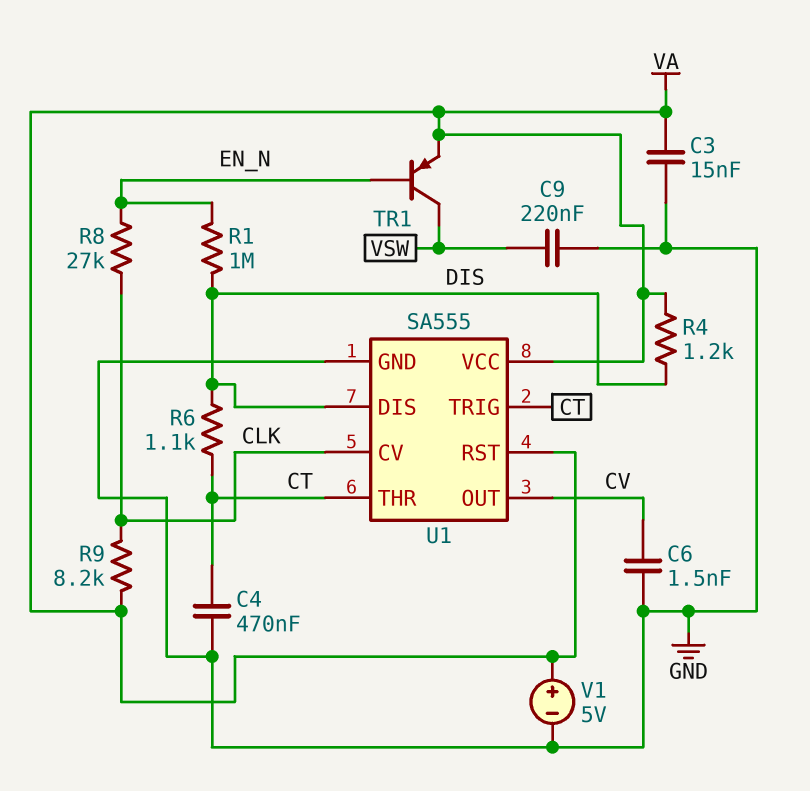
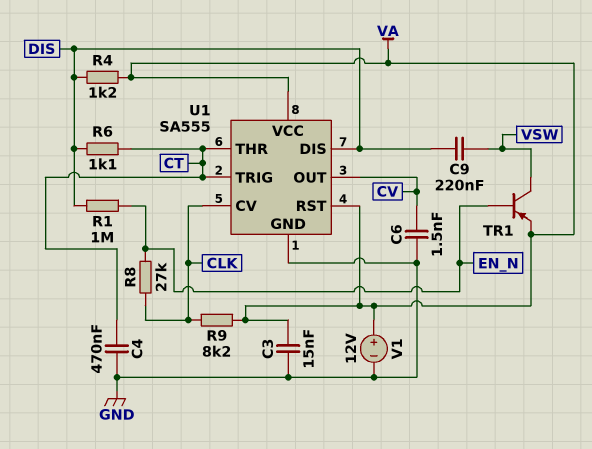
C9: 220nF (GND, VSW) -> 220nF (DIS, VSW)
V1: 5V (plus VA, minus GND) -> 12V (plus VA, minus GND)

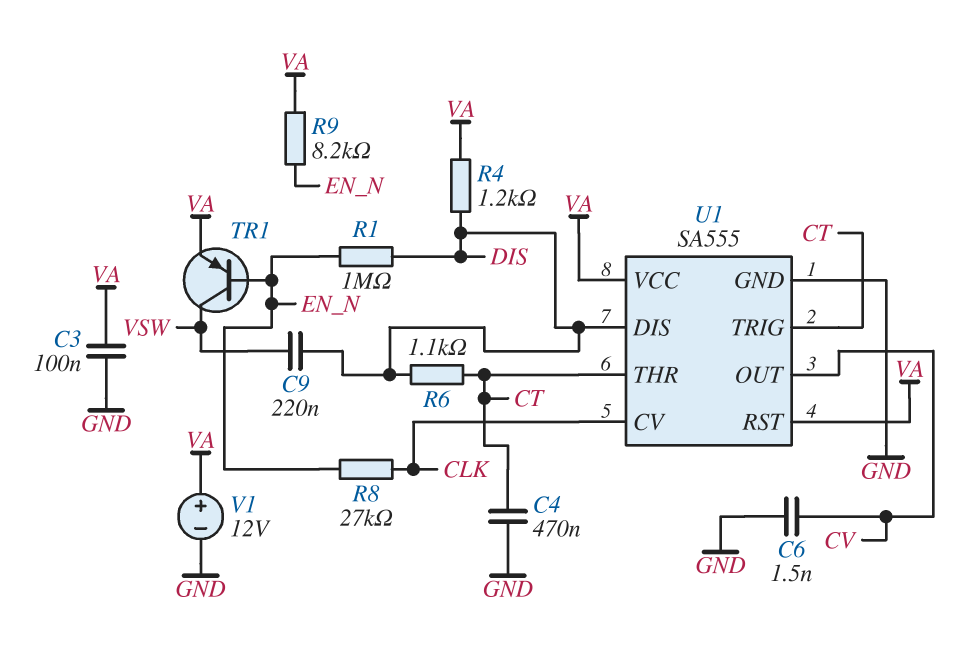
C3: 15nF (GND, VA) -> 100nF (GND, VA)
R9: 8.2k (CLK, VA) -> 8.2k (EN_N, VA)

